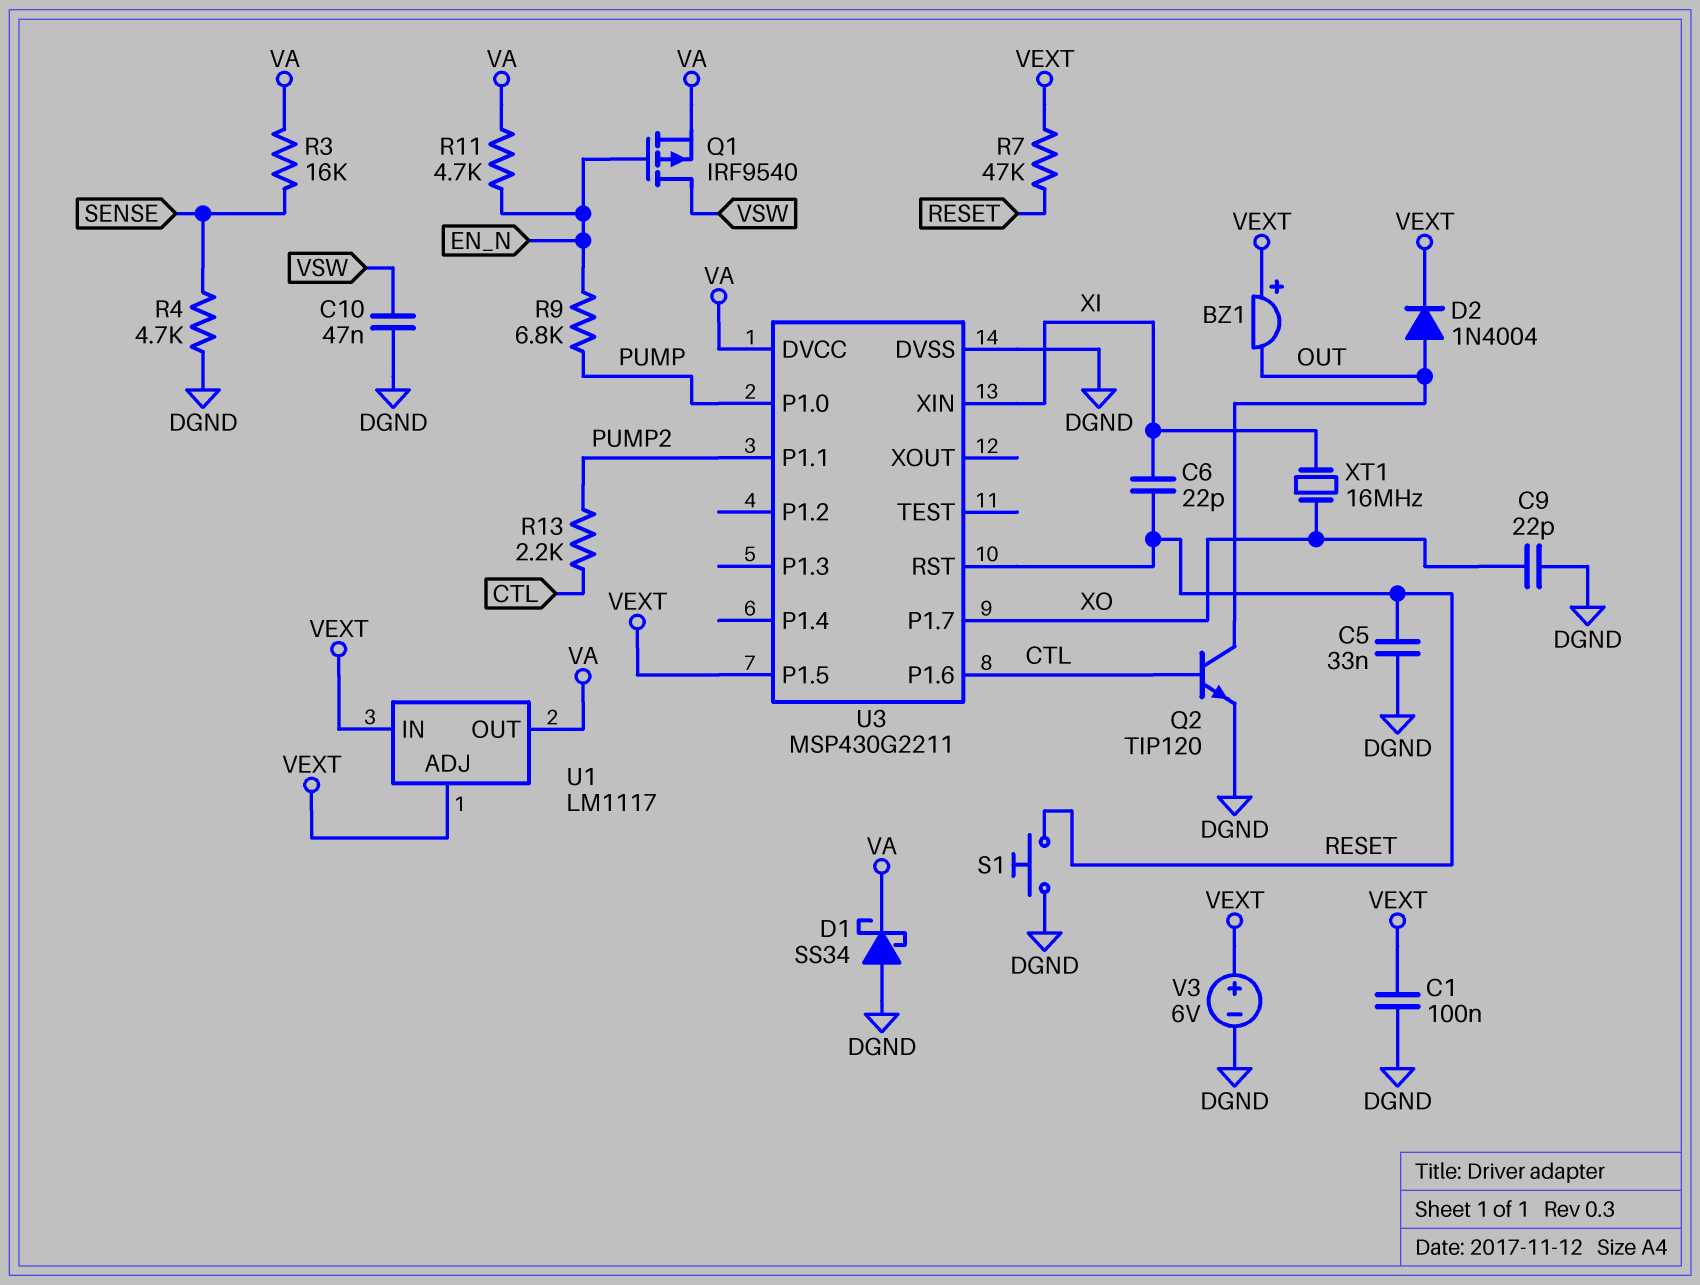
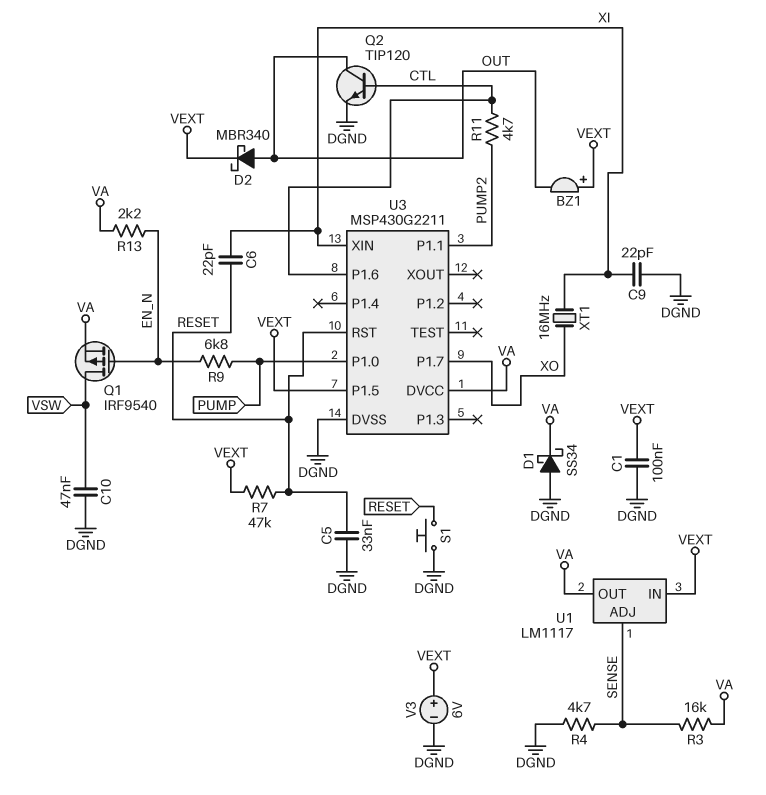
C9: 22pF (DGND, XO) -> 22pF (DGND, XI)
D2: diode 1N4004 (A OUT, K VEXT) -> schottky MBR340 (A OUT, K VEXT)
R11: 4.7k (EN_N, VA) -> 4.7k (CTL, PUMP2)
R13: 2.2k (CTL, PUMP2) -> 2.2k (EN_N, VA)
U1 pin ADJ: VEXT -> SENSE

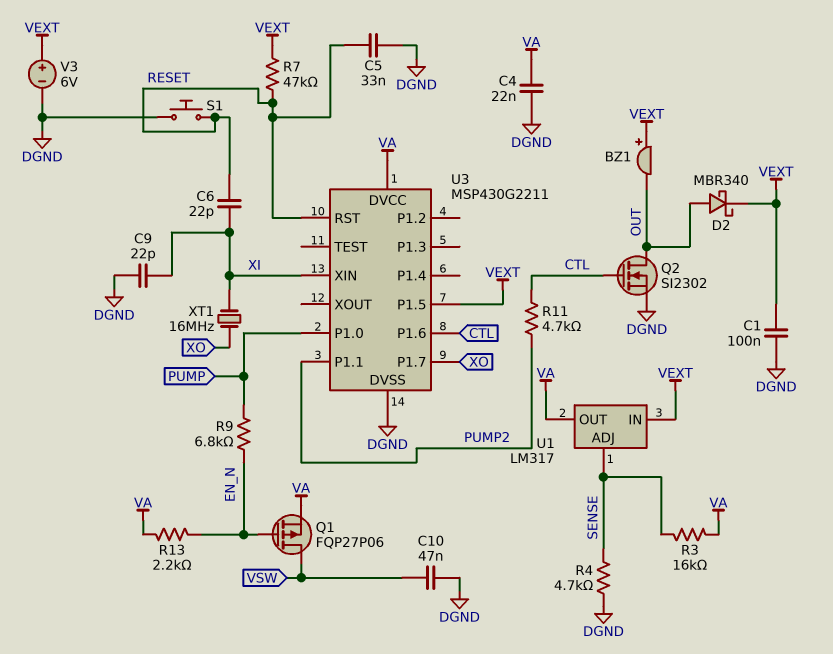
C4: none -> 22nF (DGND, VA)
D1: schottky SS34 (A DGND, K VA) -> none
Q1: PMOS IRF9540 (G EN_N, D VSW, S VA) -> PMOS FQP27P06 (G EN_N, D VSW, S VA)
Q2: NPN TIP120 (B CTL, C OUT, E DGND) -> NMOS SI2302 (G CTL, D OUT, S DGND)
U1: LM1117 -> LM317

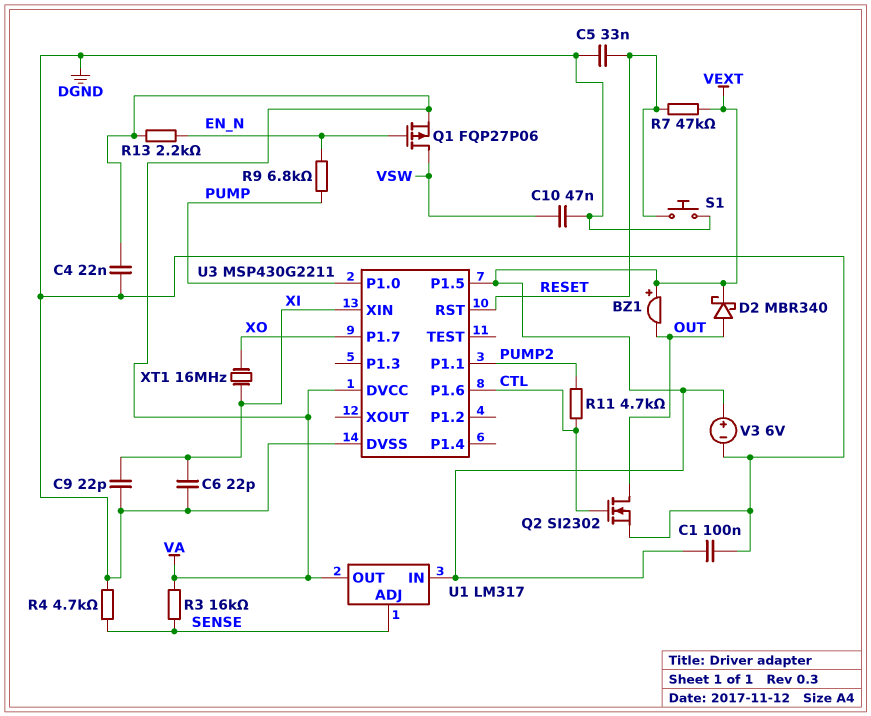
C6: 22pF (RESET, XI) -> 22pF (DGND, XI)

